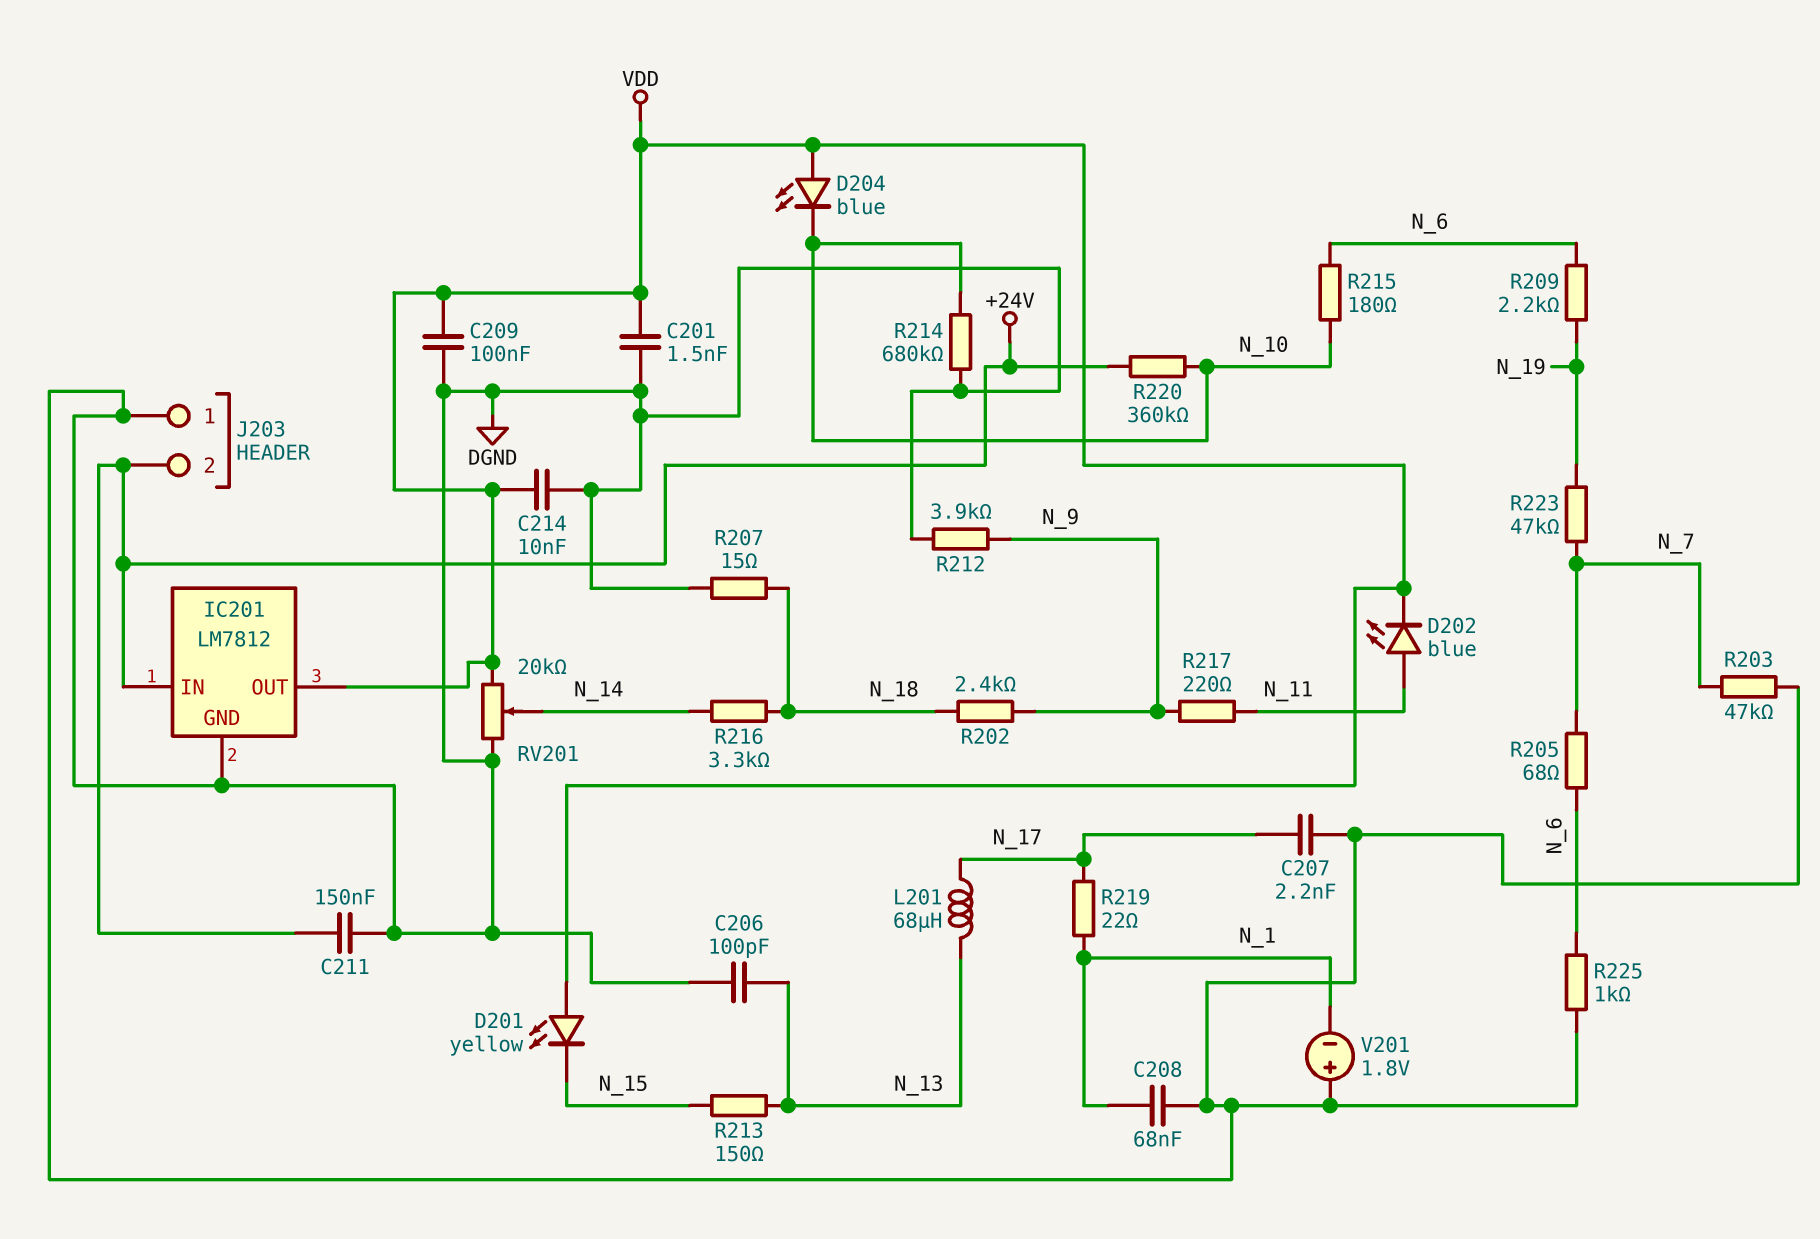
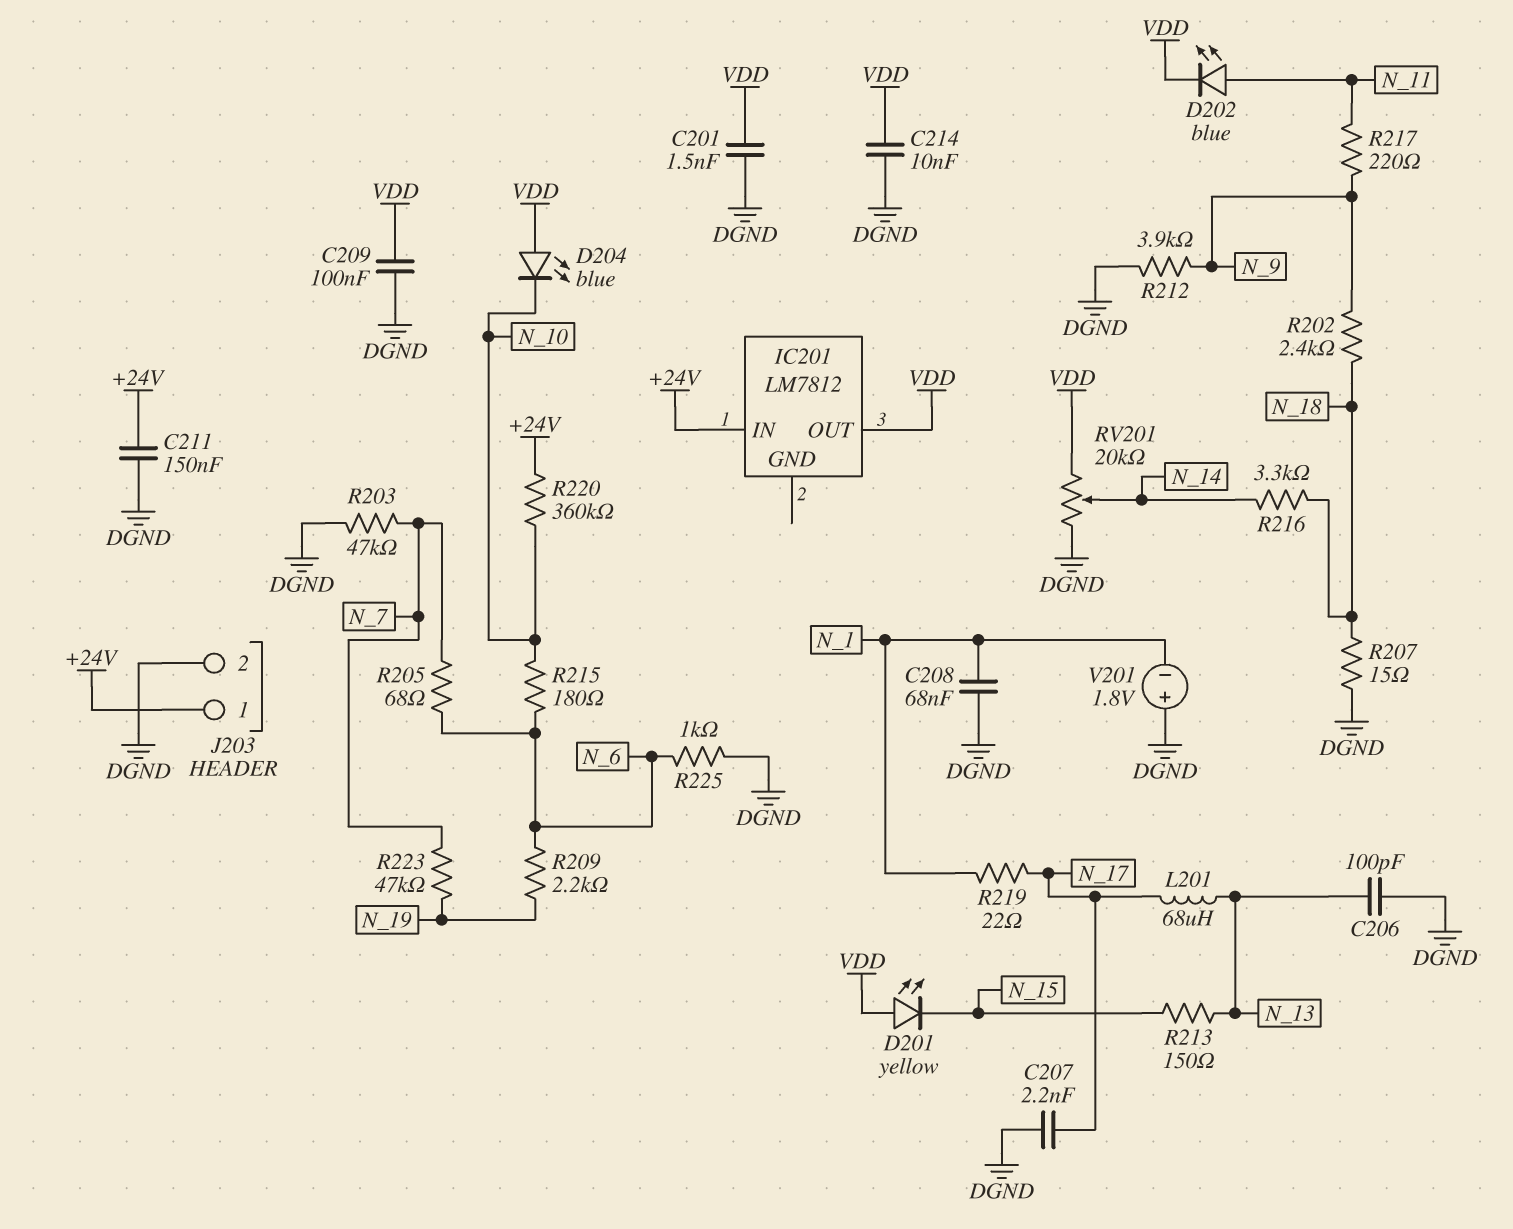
IC201 pin GND: DGND -> none
J203 pin 1: DGND -> +24V
J203 pin 2: +24V -> DGND
R214: 680k (DGND, N_10) -> none

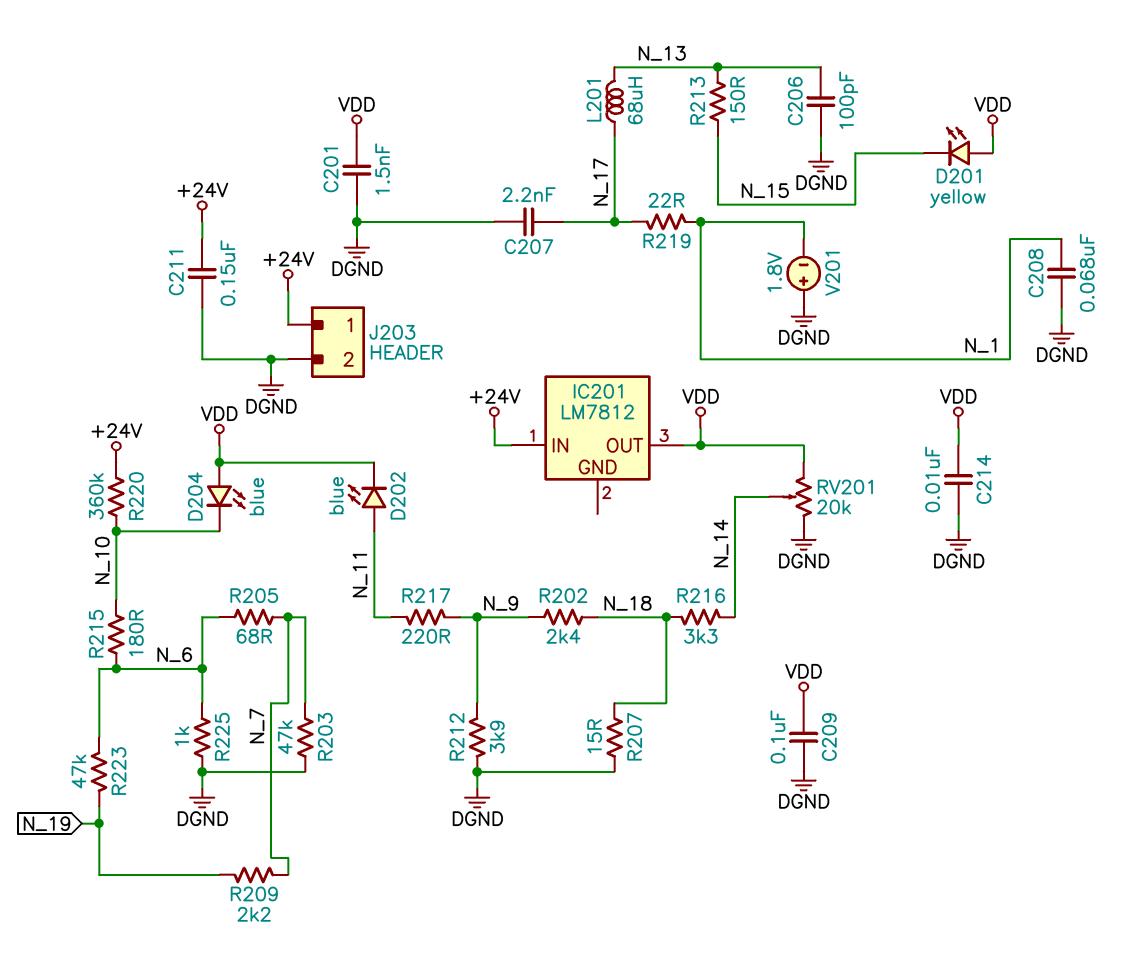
R209: 2.2k (N_6, N_19) -> 2.2k (N_7, N_19)
R223: 47k (N_7, N_19) -> 47k (N_6, N_19)

